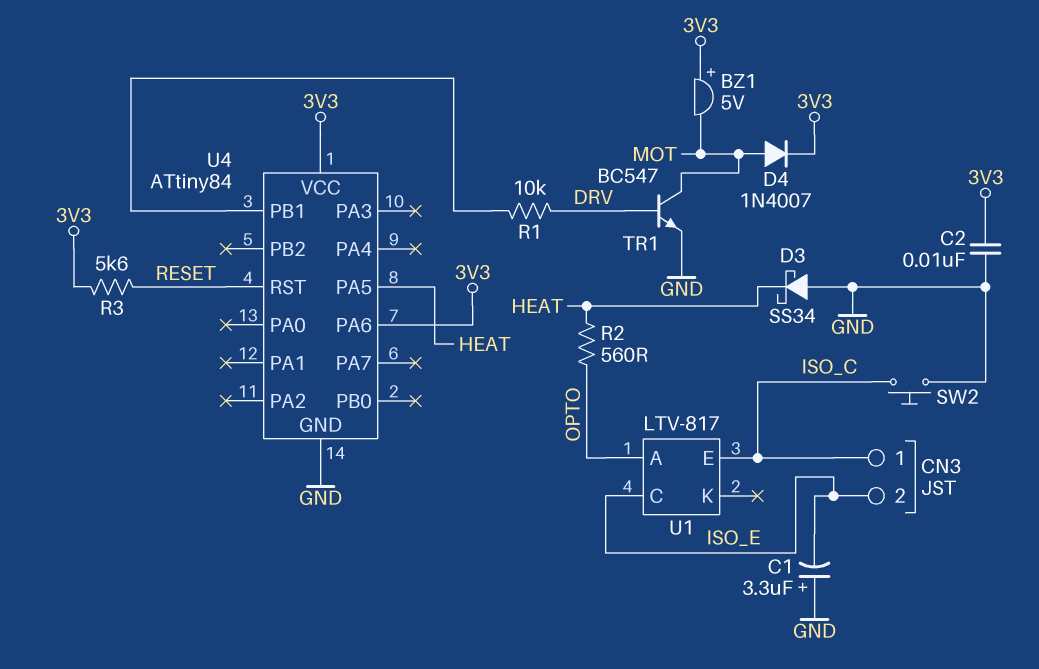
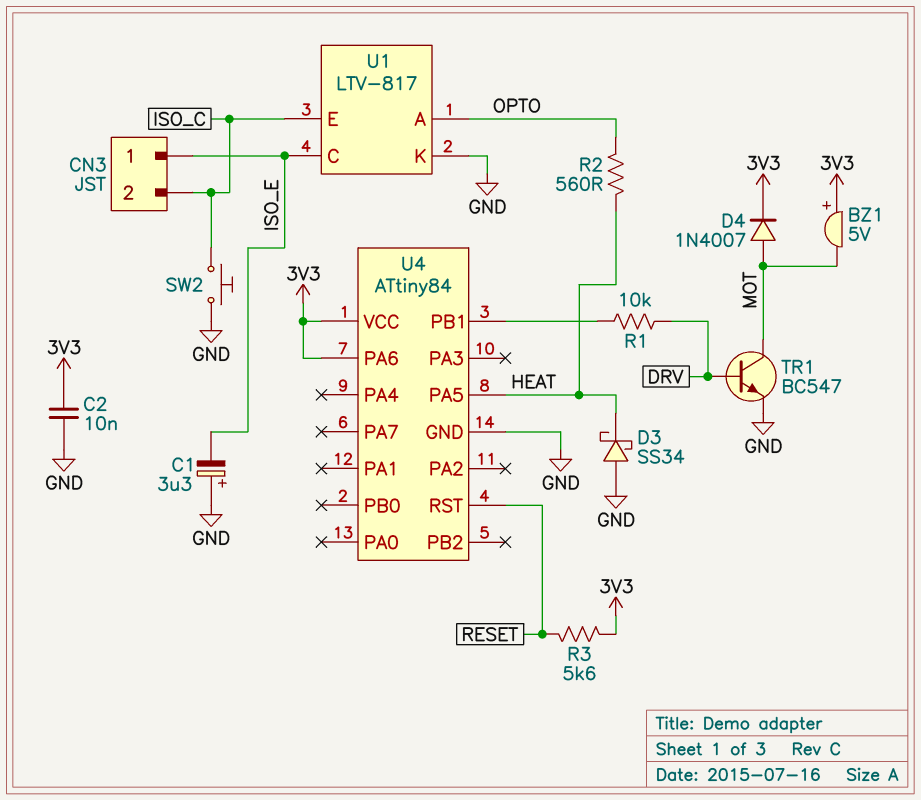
CN3 pin 1: ISO_C -> ISO_E
CN3 pin 2: ISO_E -> ISO_C
U1 pin K: none -> GND

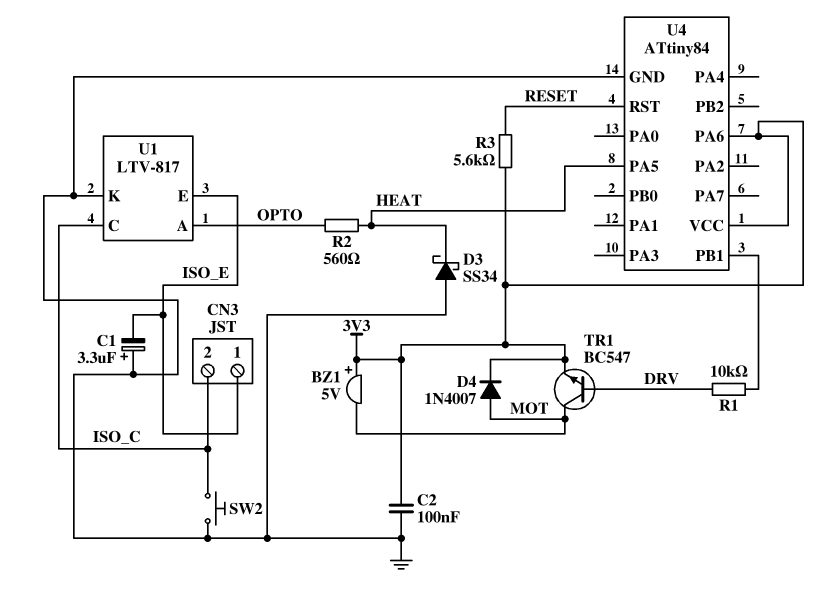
C2: 10nF (3V3, GND) -> 100nF (3V3, GND)
TR1: NPN BC547 (B DRV, C MOT, E GND) -> NPN BC547 (B DRV, C MOT, E 3V3)
U1 pin C: ISO_E -> ISO_C
U1 pin E: ISO_C -> ISO_E

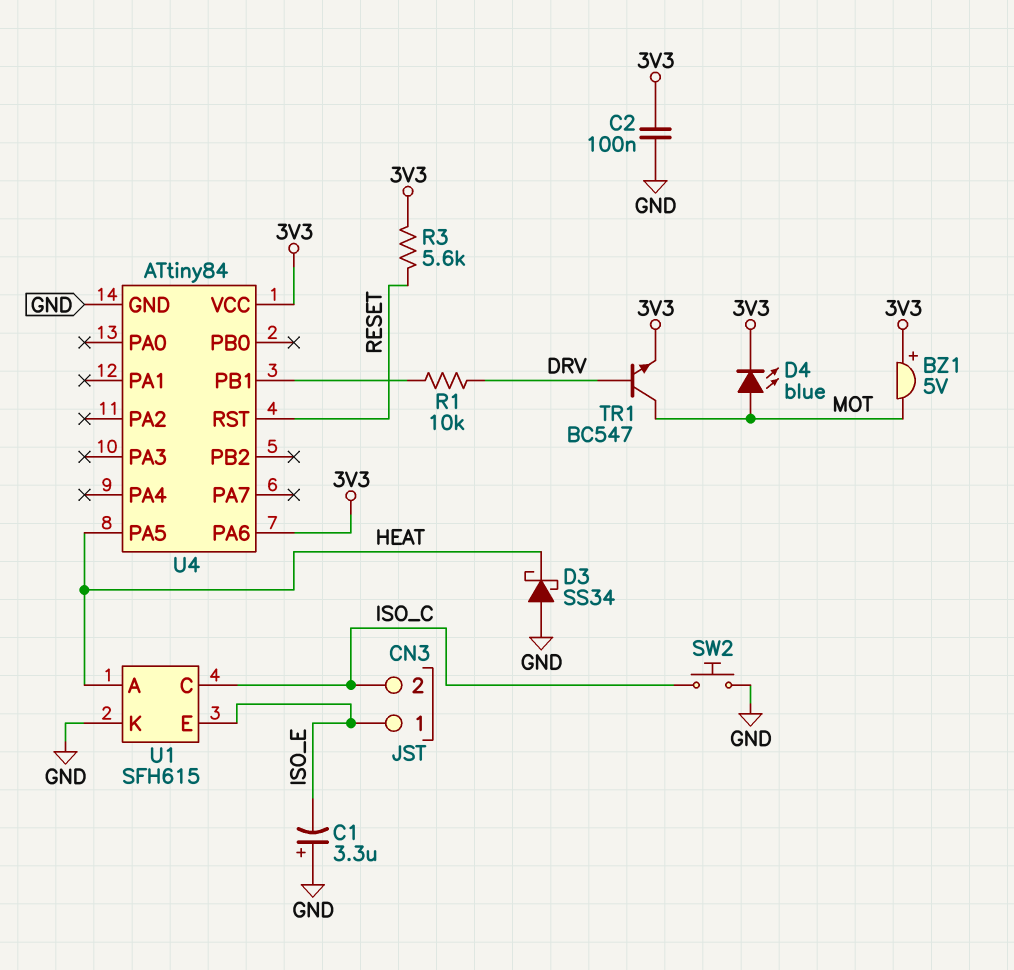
D4: diode 1N4007 (A MOT, K 3V3) -> LED blue (A MOT, K 3V3)
R2: 560 (HEAT, OPTO) -> none
U1: LTV-817 -> SFH615
U1 pin A: OPTO -> HEAT

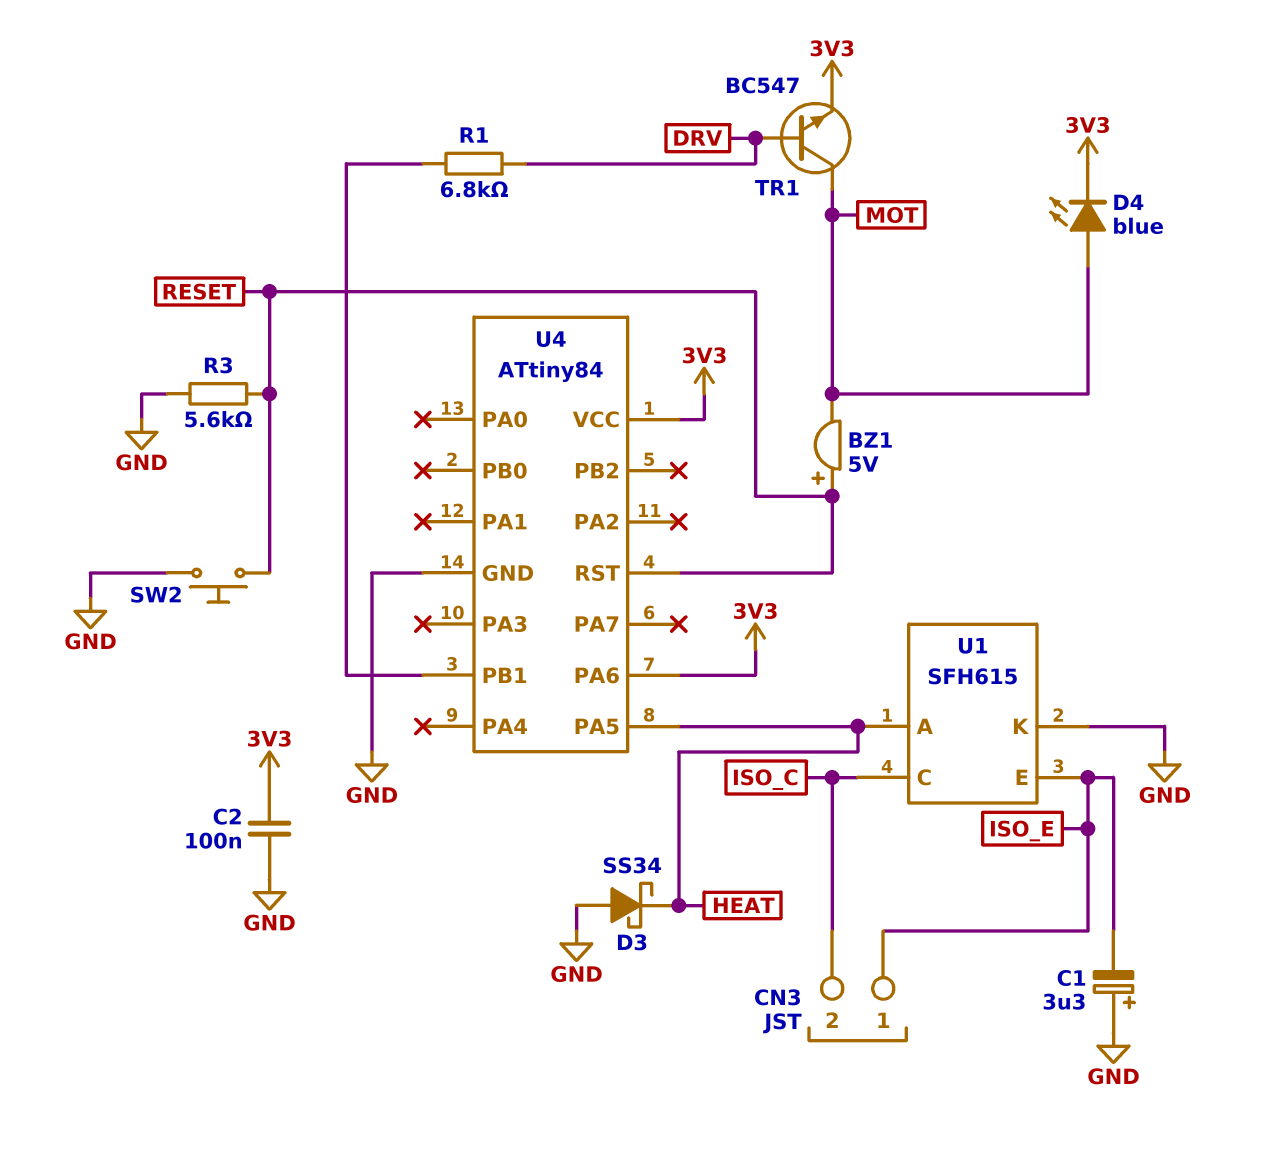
BZ1: buzzer 5V (plus 3V3, minus MOT) -> buzzer 5V (plus RESET, minus MOT)
R1: 10k (DRV, U4/PB1) -> 6.8k (DRV, U4/PB1)
R3: 5.6k (3V3, RESET) -> 5.6k (GND, RESET)
SW2: button (GND, ISO_C) -> button (GND, RESET)

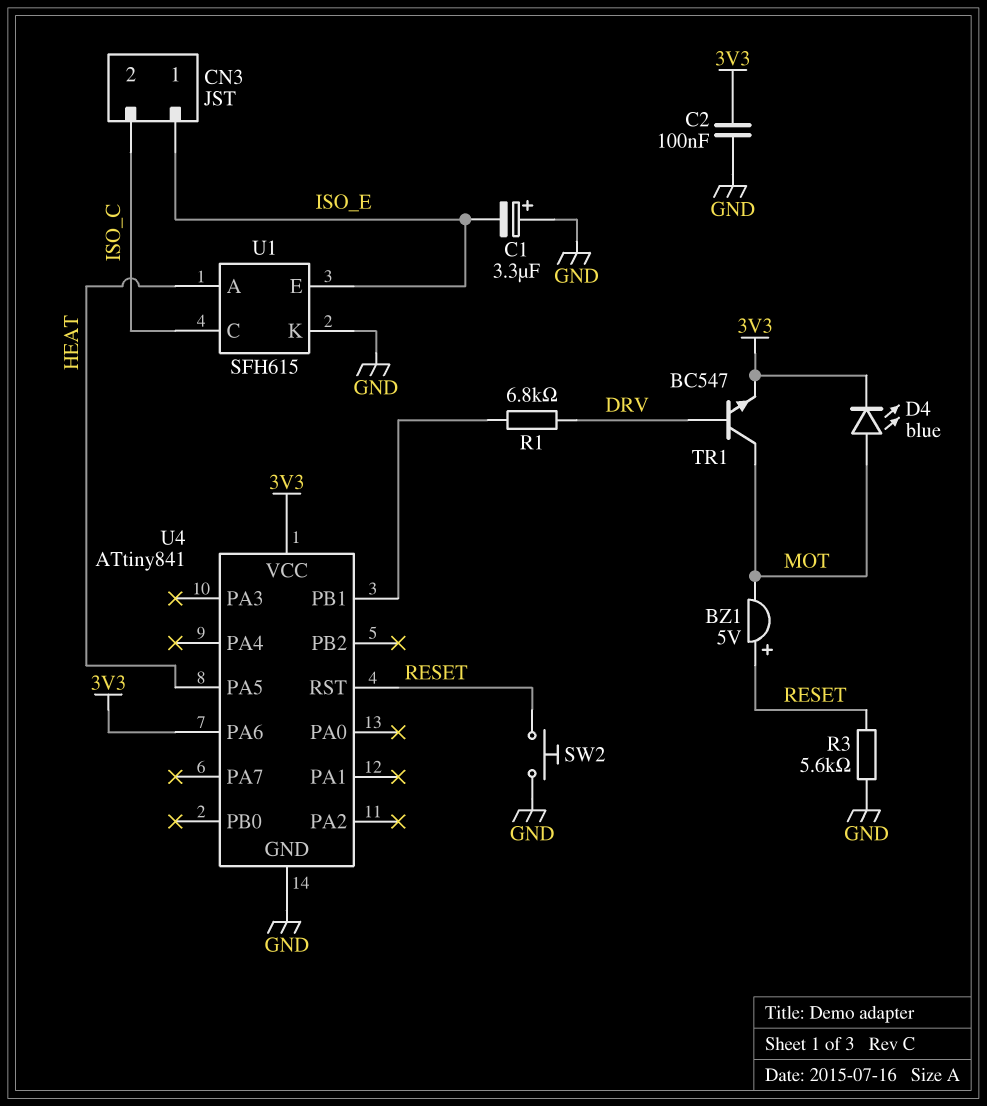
D3: schottky SS34 (A GND, K HEAT) -> none
U4: ATtiny84 -> ATtiny841

